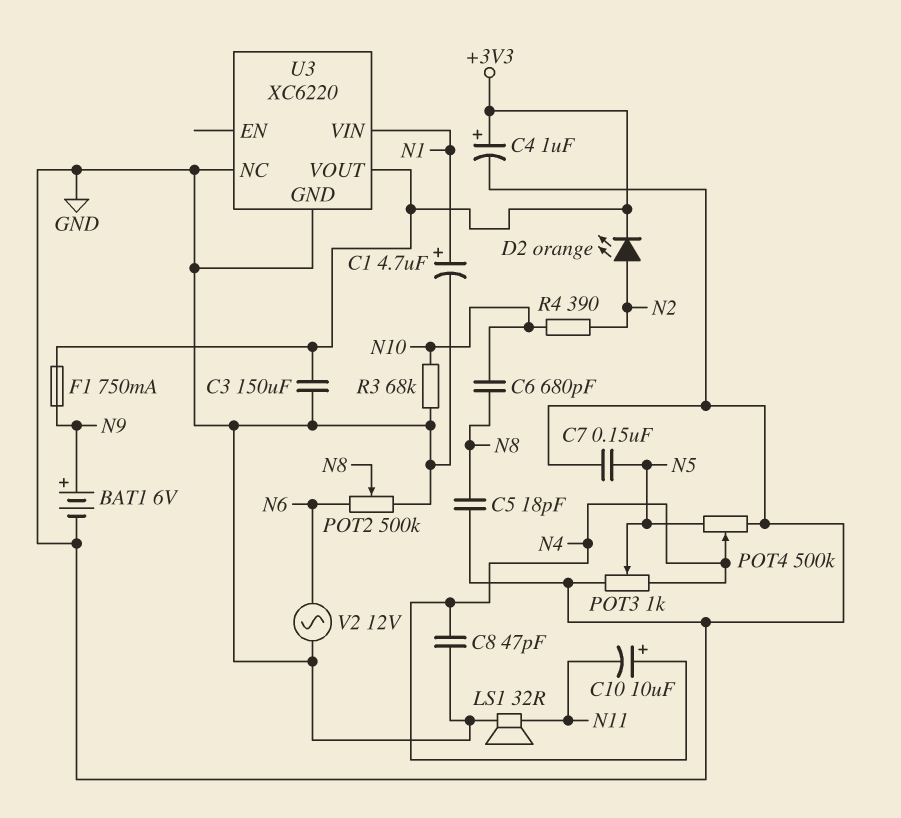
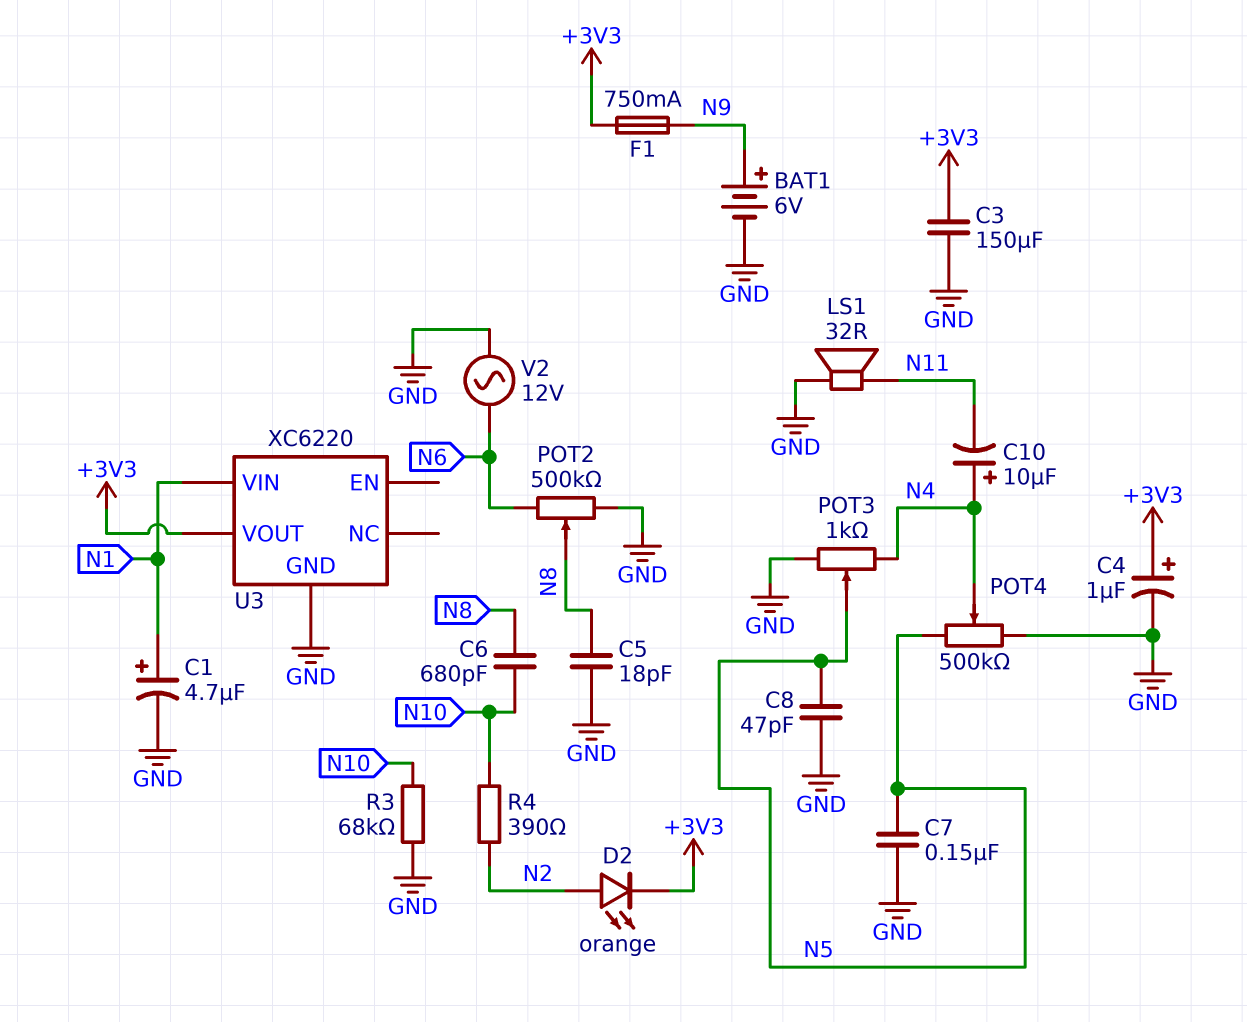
C8: 47pF (GND, N4) -> 47pF (GND, N5)
U3 pin NC: GND -> none

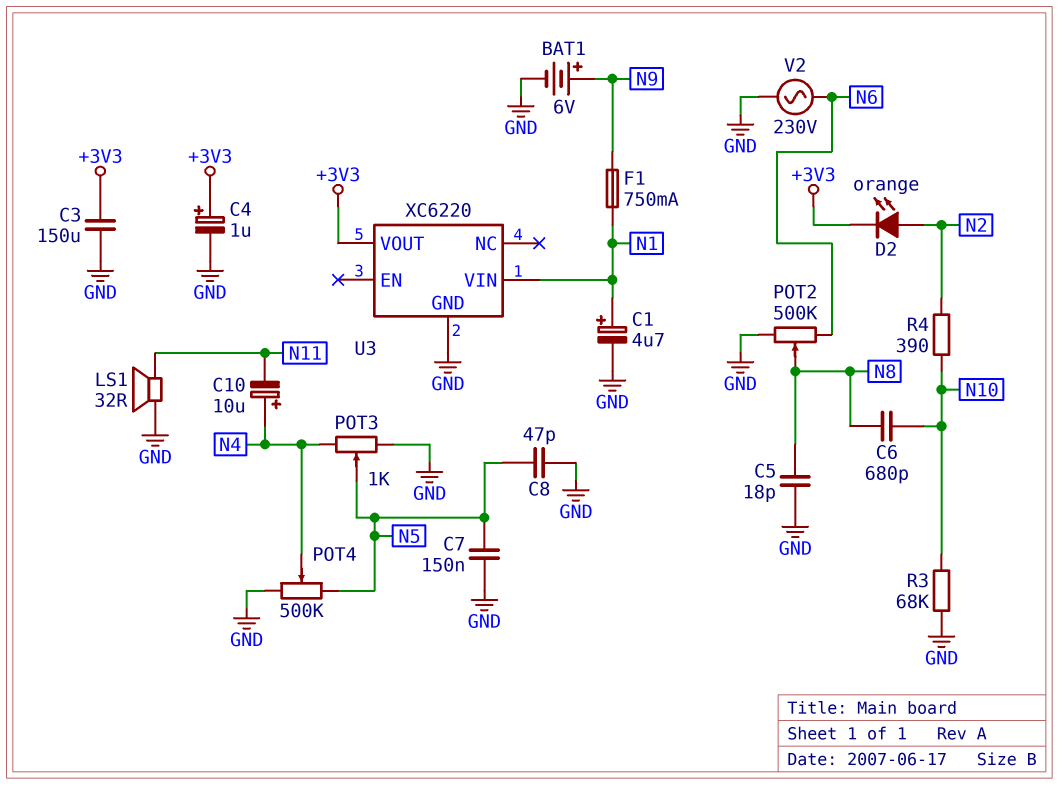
F1: 750mA (+3V3, N9) -> 750mA (N1, N9)
V2: AC 12V (GND, N6) -> AC 230V (GND, N6)

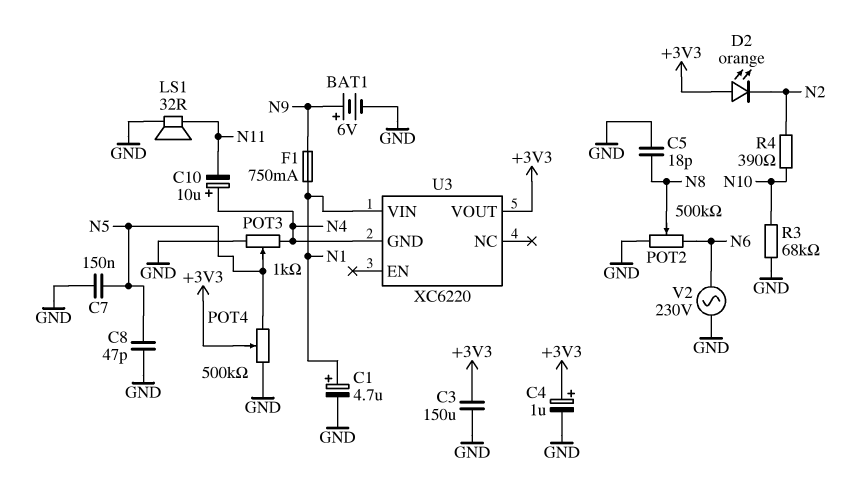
C6: 680pF (N8, N10) -> none
D2: LED orange (A N2, K +3V3) -> LED orange (A +3V3, K N2)
POT4: 500k (GND, N5, wiper N4) -> 500k (GND, N5, wiper +3V3)
U3 pin GND: GND -> N4

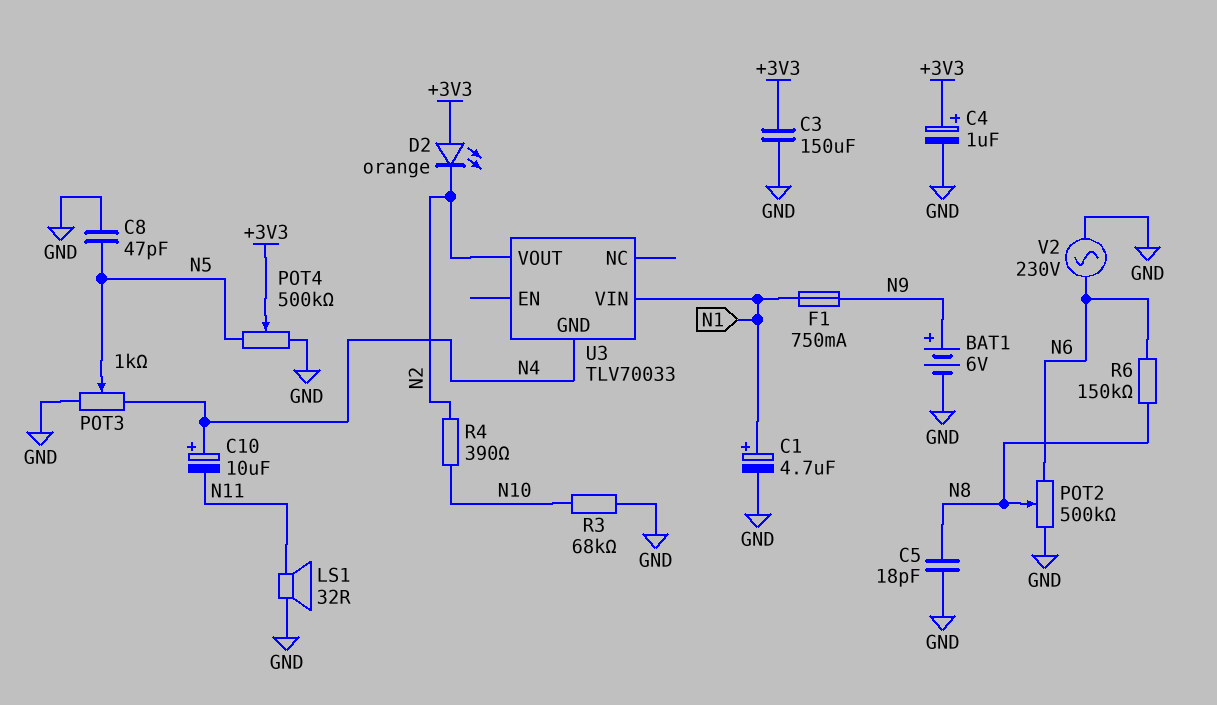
C7: 150nF (GND, N5) -> none
R6: none -> 150k (N6, N8)
U3: XC6220 -> TLV70033
U3 pin VOUT: +3V3 -> N2

